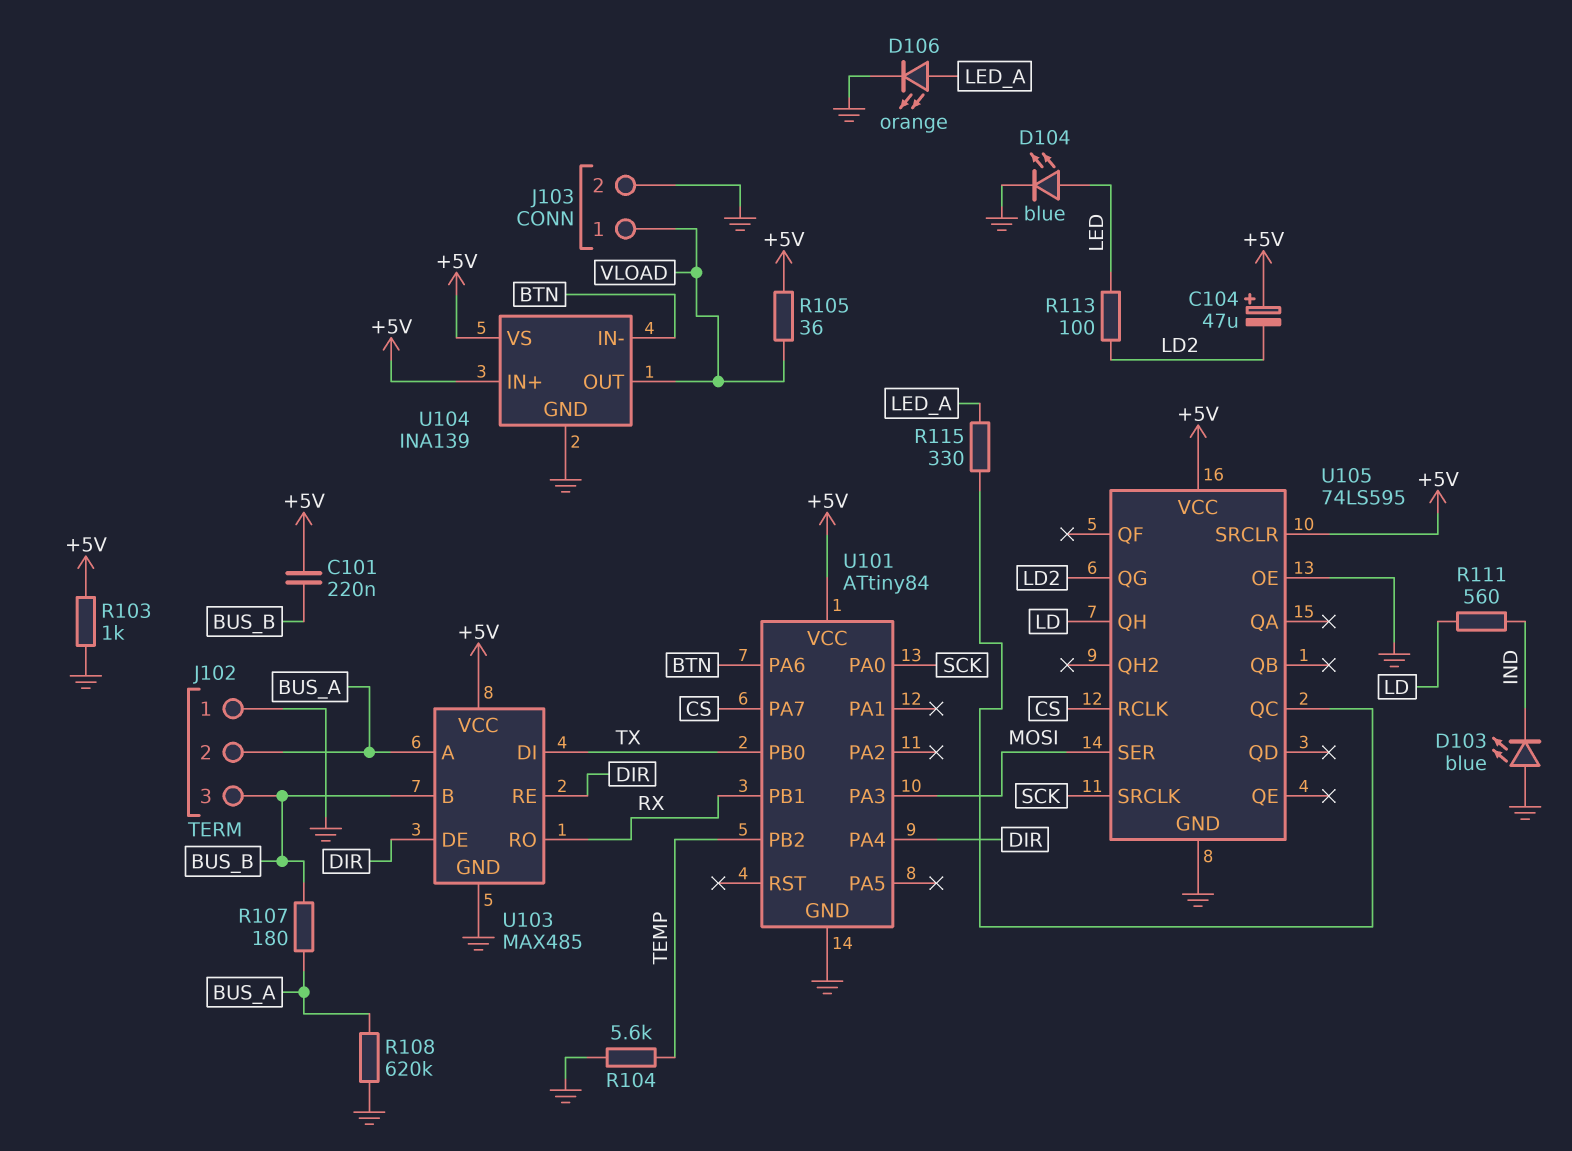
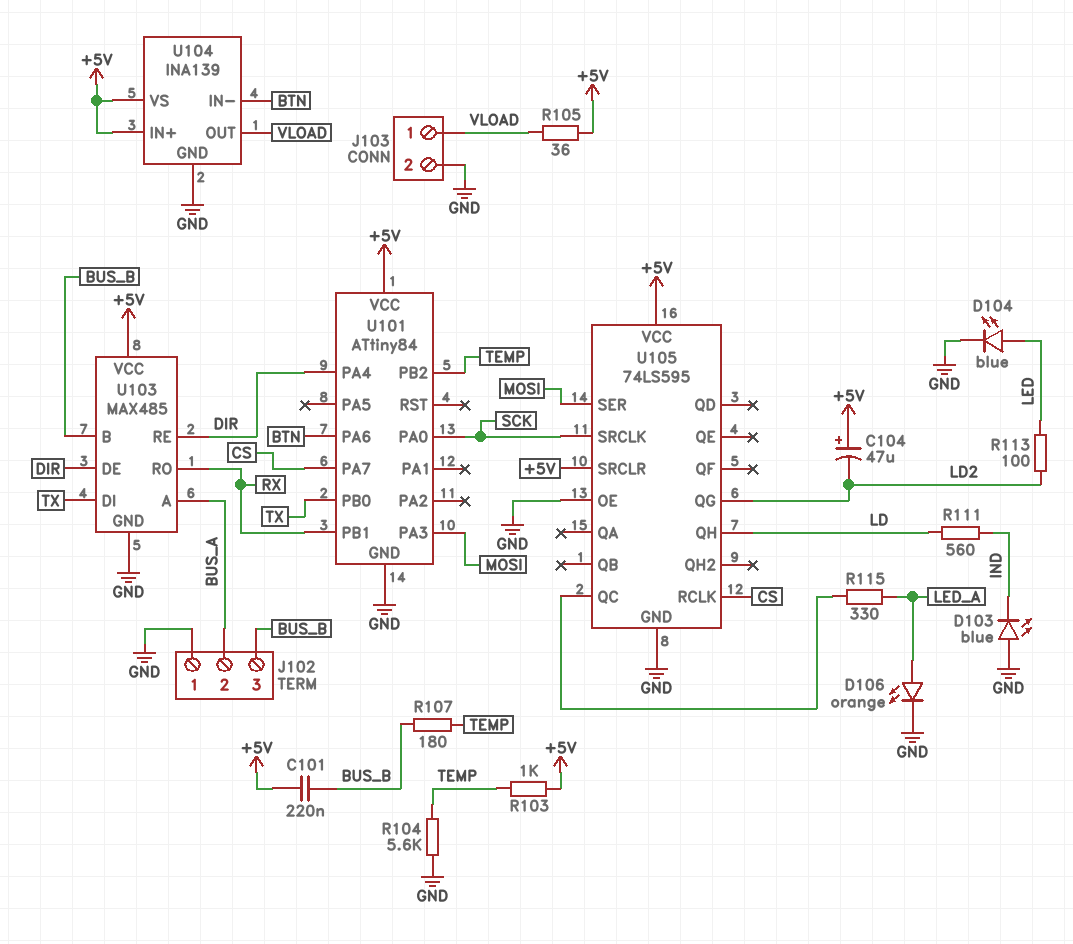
R103: 1k (+5V, GND) -> 1k (+5V, TEMP)
R107: 180 (BUS_A, BUS_B) -> 180 (BUS_B, TEMP)
R108: 620k (BUS_A, GND) -> none

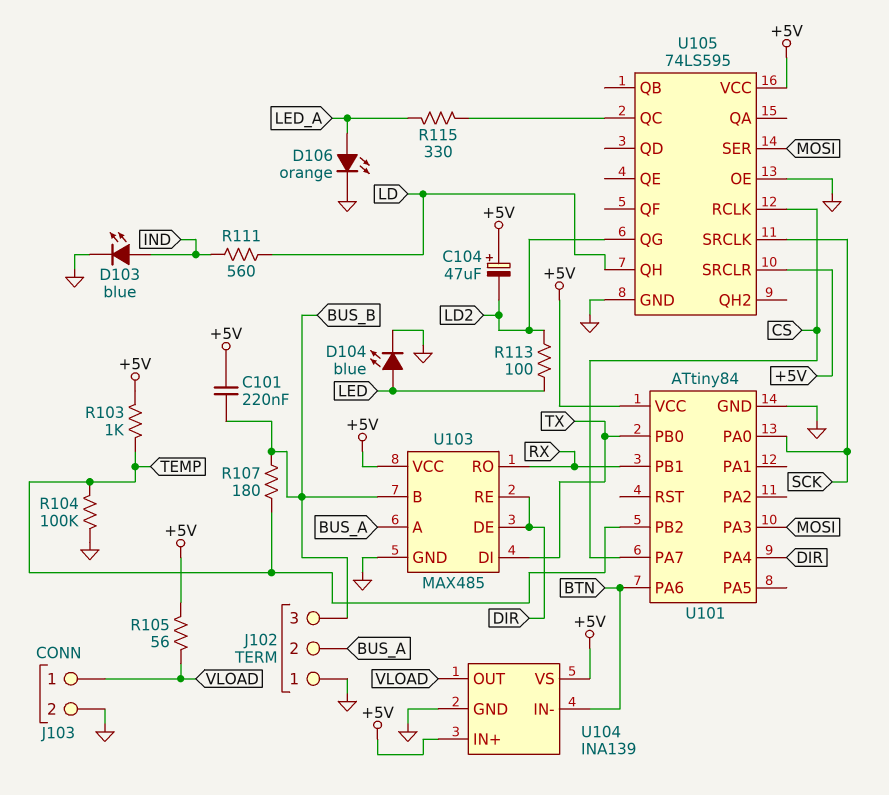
D103: LED blue (A GND, K IND) -> LED blue (A IND, K GND)
R104: 5.6k (GND, TEMP) -> 100k (GND, TEMP)
R105: 36 (+5V, VLOAD) -> 56 (+5V, VLOAD)

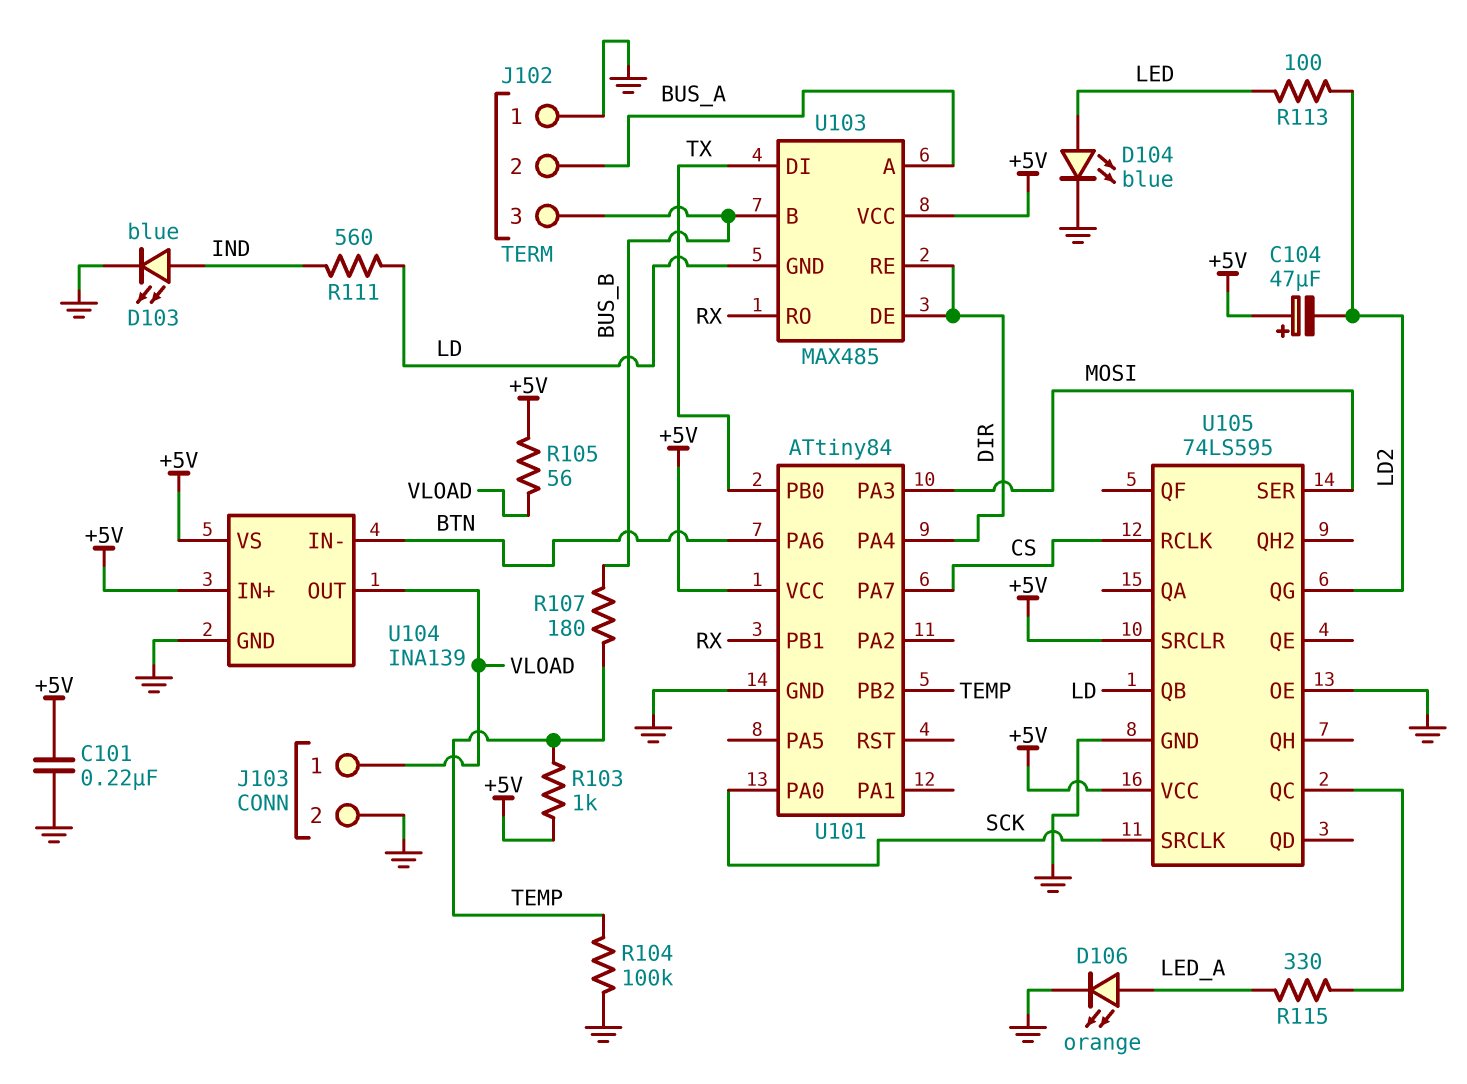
C101: 220nF (+5V, BUS_B) -> 220nF (+5V, GND)
U103 pin GND: GND -> LD
U105 pin QB: none -> LD
U105 pin QH: LD -> none

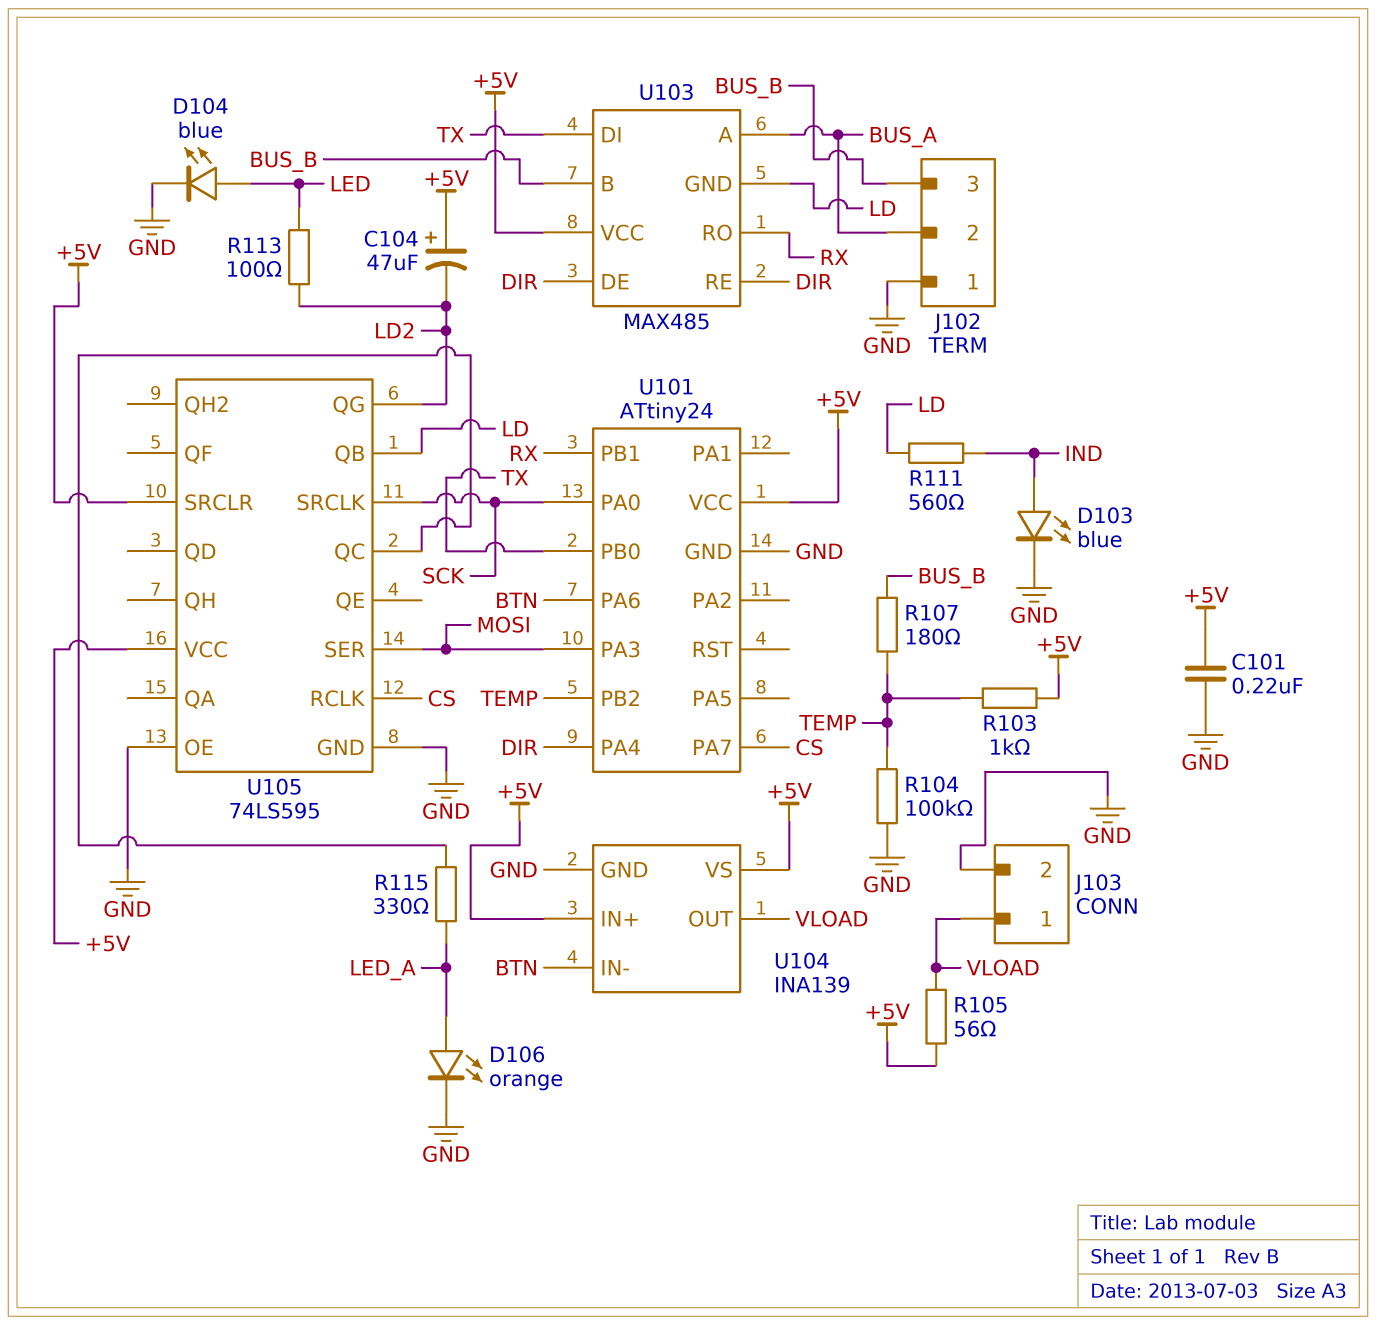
U101: ATtiny84 -> ATtiny24

